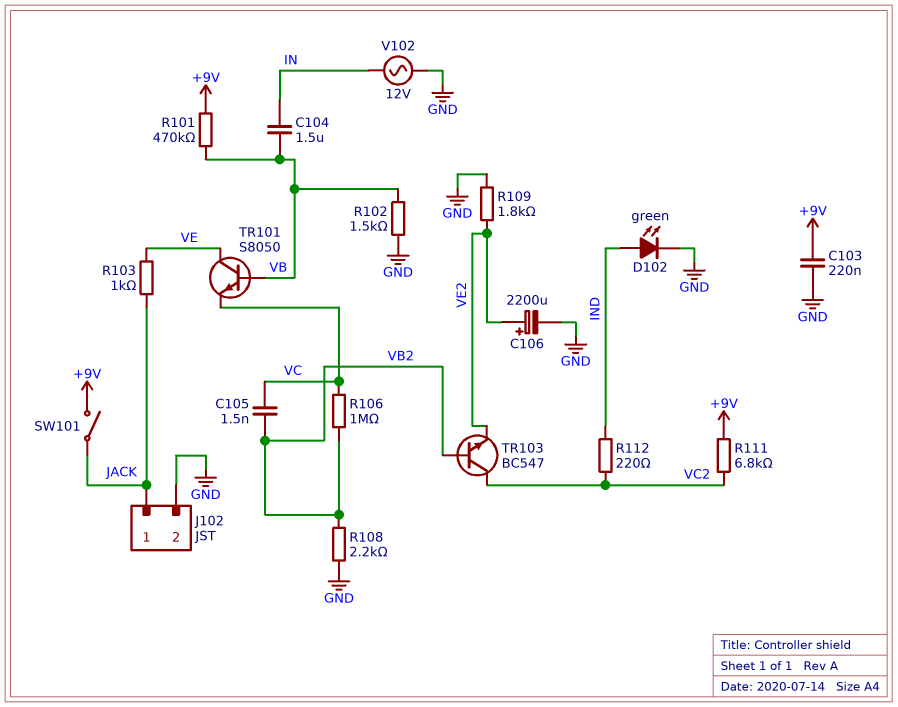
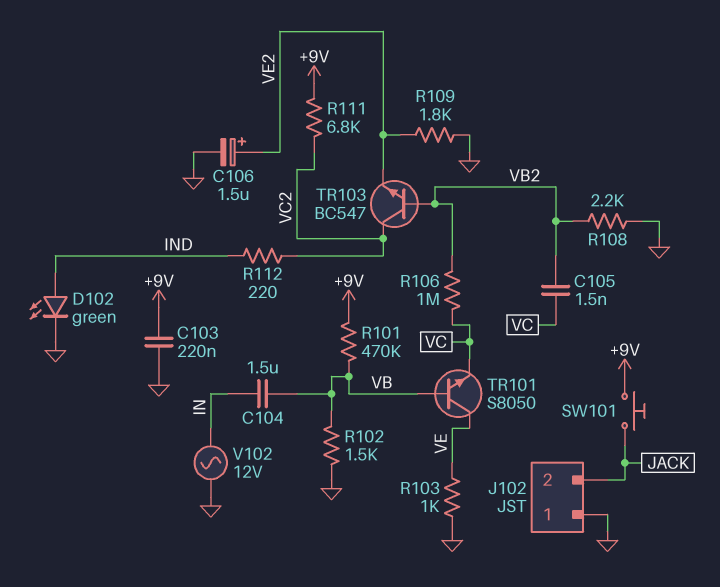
C106: 2200uF (plus VE2, minus GND) -> 1.5uF (plus VE2, minus GND)
J102 pin 1: JACK -> GND
J102 pin 2: GND -> JACK
R103: 1k (JACK, VE) -> 1k (GND, VE)
SW101: switch (+9V, JACK) -> button (+9V, JACK)

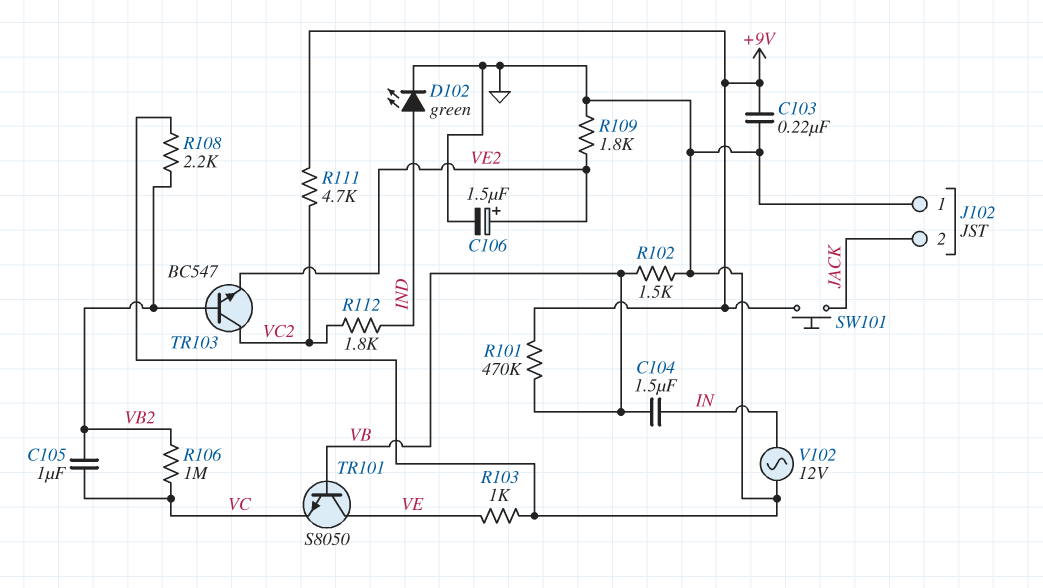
C105: 1.5nF (VB2, VC) -> 1uF (VB2, VC)
R111: 6.8k (+9V, VC2) -> 4.7k (+9V, VC2)
R112: 220 (IND, VC2) -> 1.8k (IND, VC2)

